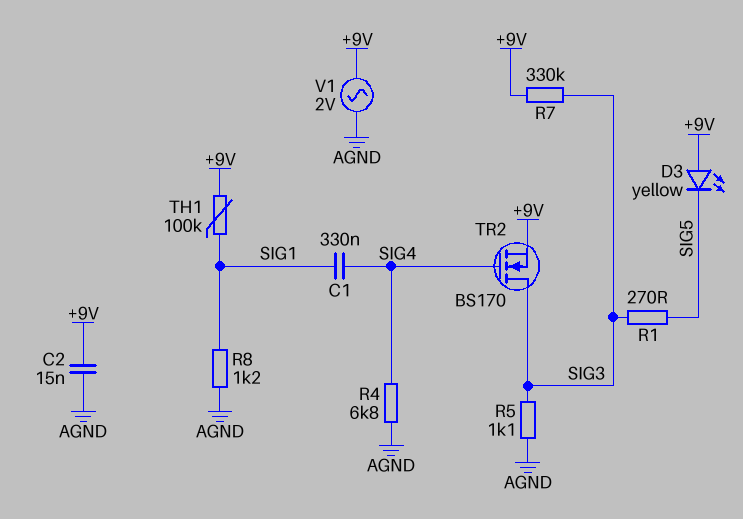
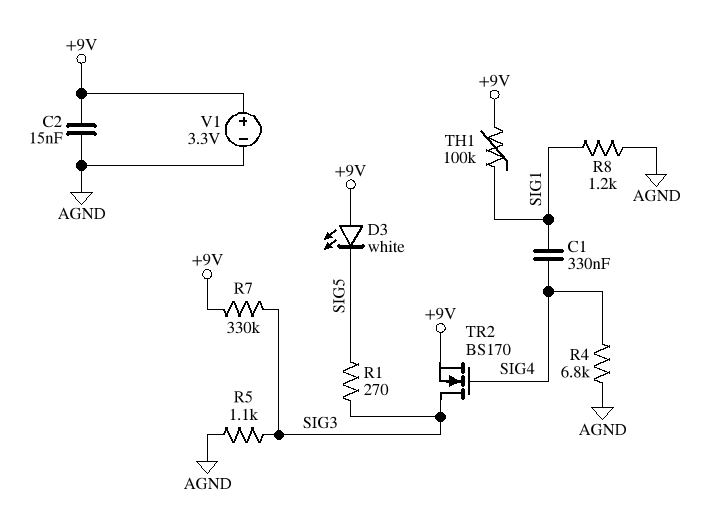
D3: LED yellow (A +9V, K SIG5) -> LED white (A +9V, K SIG5)
V1: AC 2V (+9V, AGND) -> 3.3V (plus +9V, minus AGND)

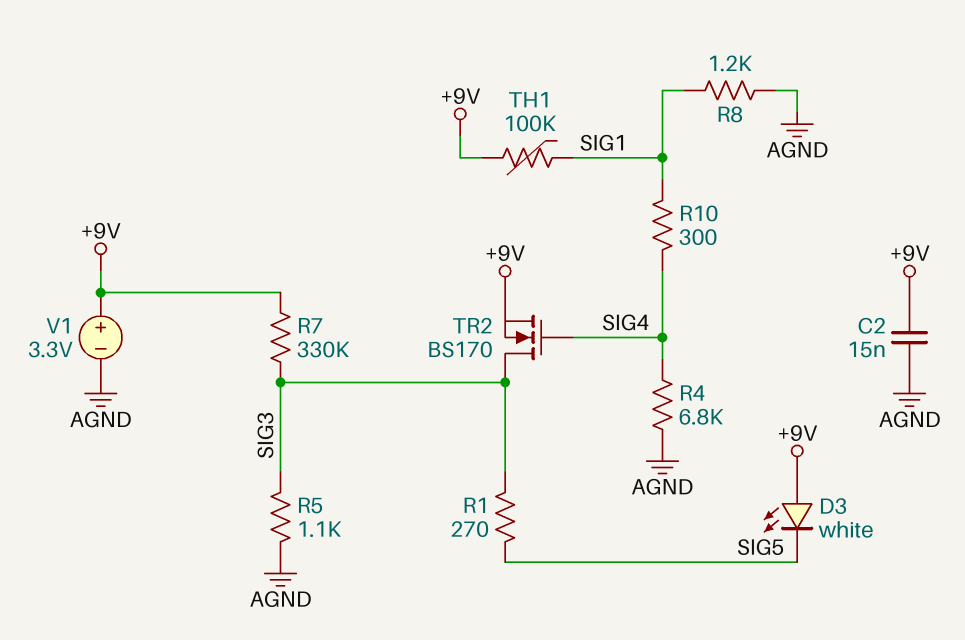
C1: 330nF (SIG1, SIG4) -> none
R10: none -> 300 (SIG1, SIG4)

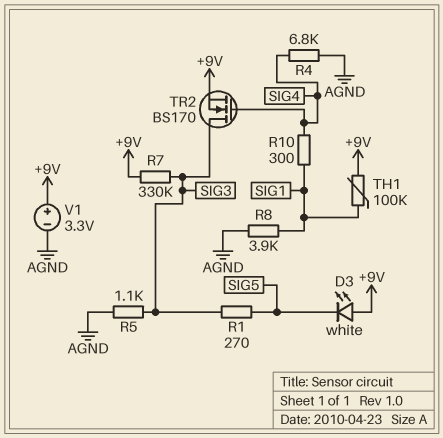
C2: 15nF (+9V, AGND) -> none
R8: 1.2k (AGND, SIG1) -> 3.9k (AGND, SIG1)

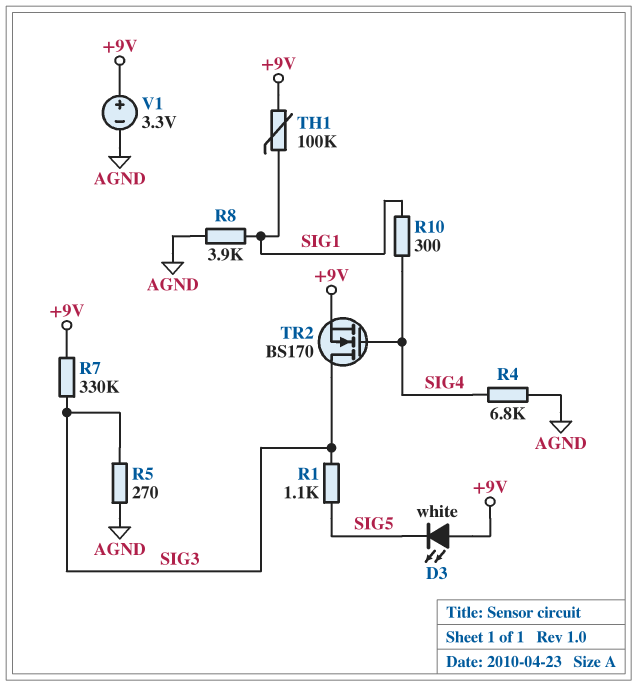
R1: 270 (SIG3, SIG5) -> 1.1k (SIG3, SIG5)
R5: 1.1k (AGND, SIG3) -> 270 (AGND, SIG3)

